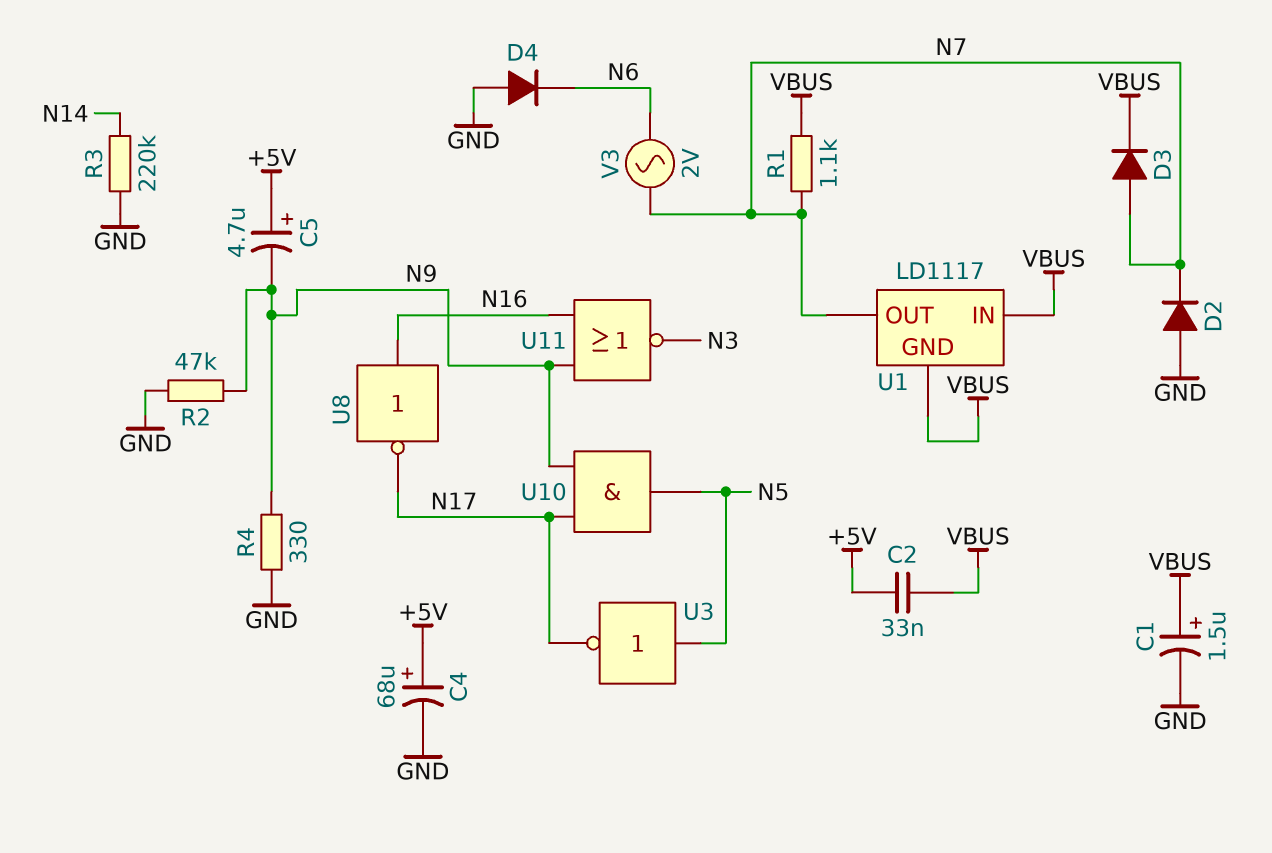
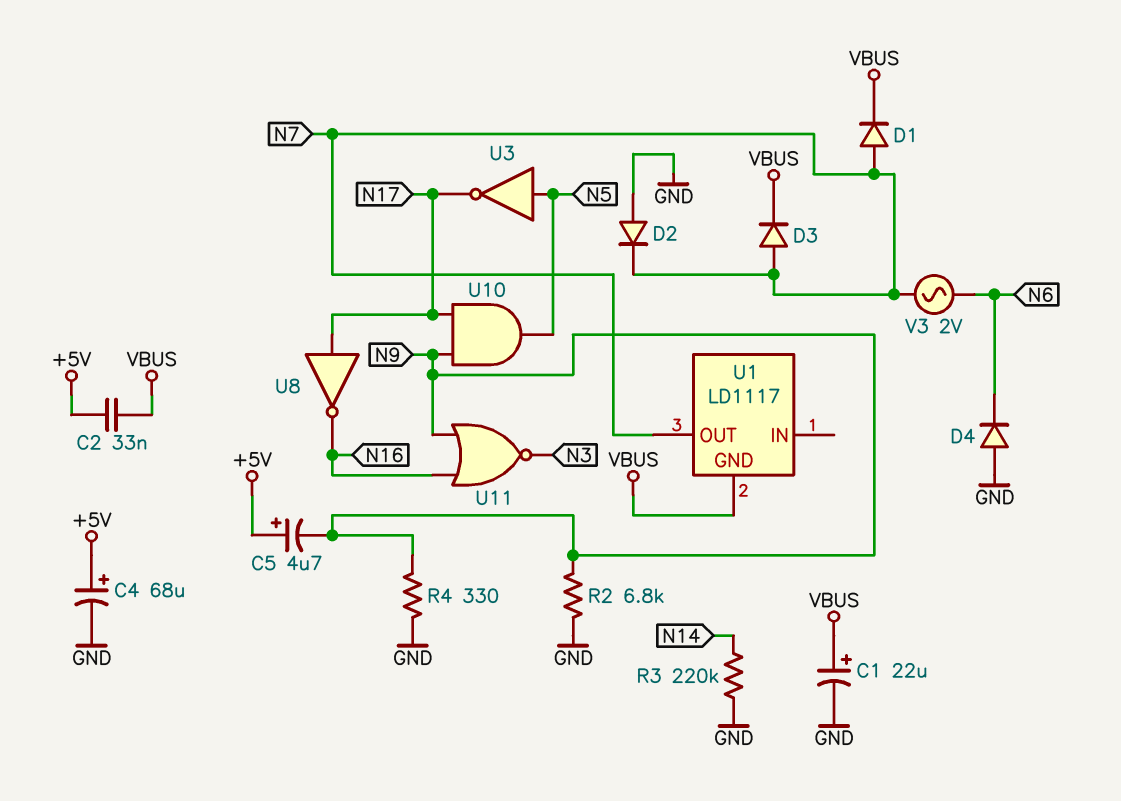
C1: 1.5uF (plus VBUS, minus GND) -> 22uF (plus VBUS, minus GND)
D1: none -> diode (A N7, K VBUS)
R1: 1.1k (N7, VBUS) -> none
R2: 47k (GND, N9) -> 6.8k (GND, N9)
U1 pin IN: VBUS -> none
U8: NOT (in N16, out N17) -> NOT (in N17, out N16)

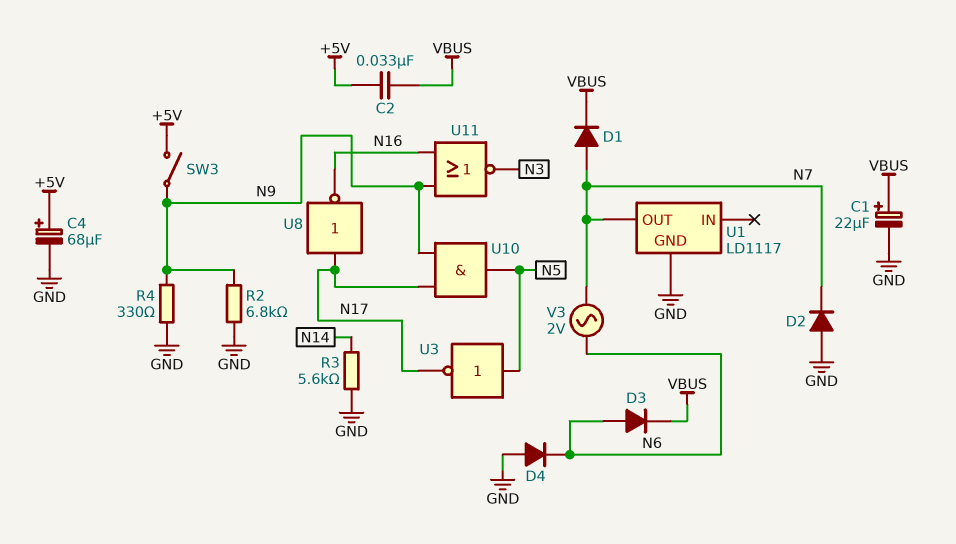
C5: 4.7uF (plus +5V, minus N9) -> none
D3: diode (A N7, K VBUS) -> diode (A N6, K VBUS)
R3: 220k (GND, N14) -> 5.6k (GND, N14)
SW3: none -> switch (+5V, N9)
U1 pin GND: VBUS -> GND

